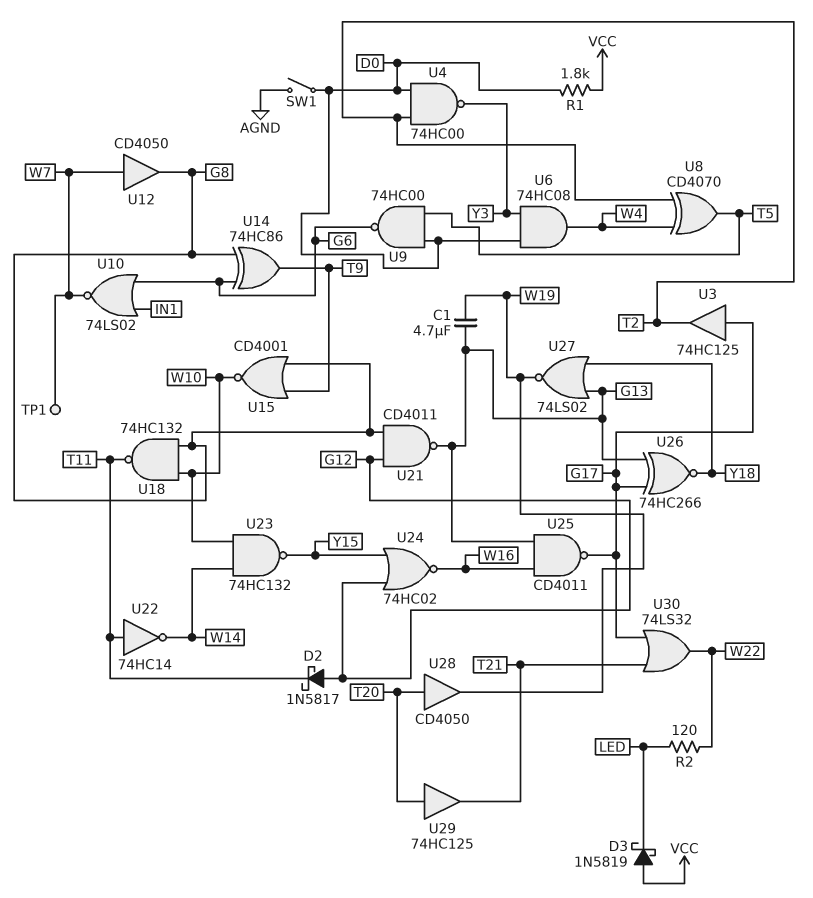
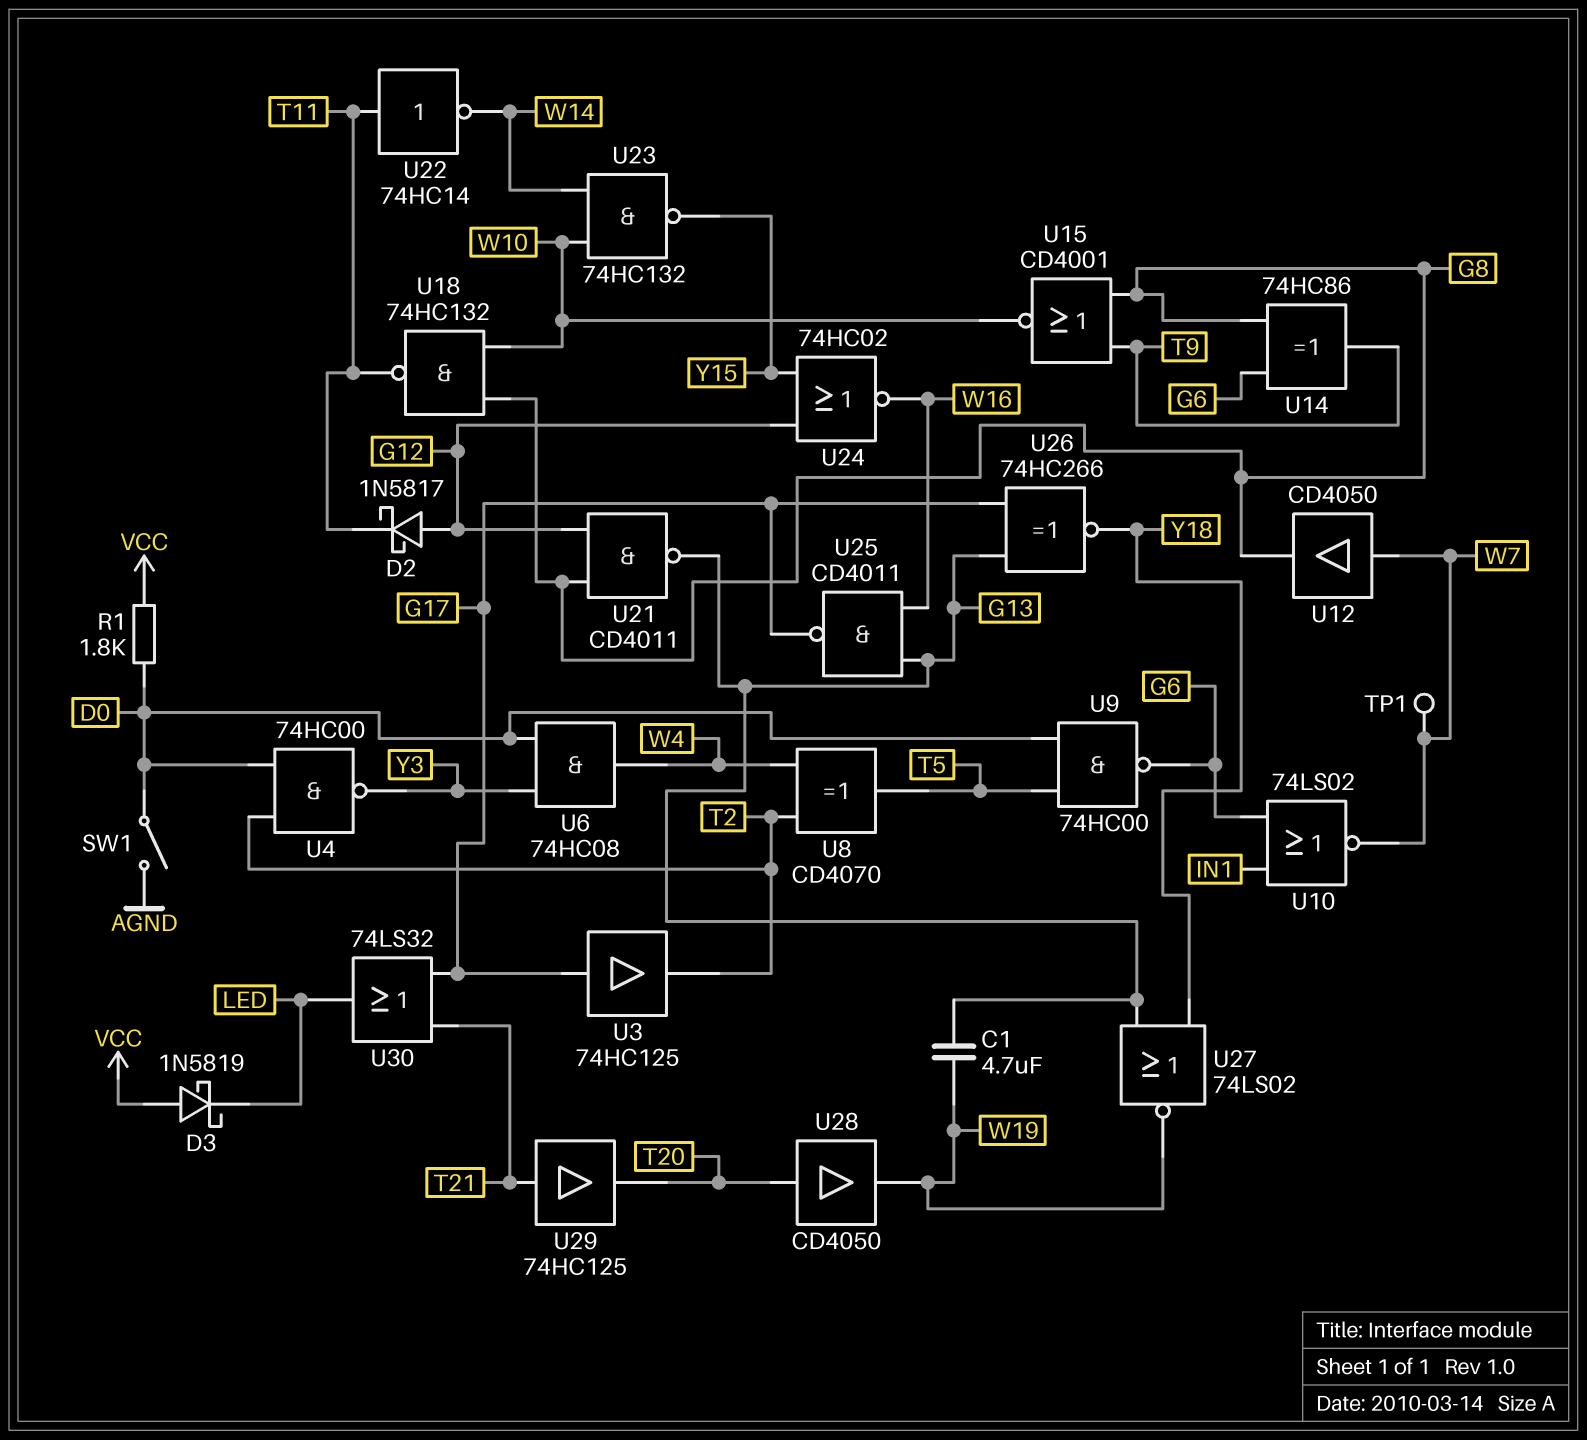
R2: 120 (LED, W22) -> none
U29: buffer 74HC125 (in T20, out T21) -> buffer 74HC125 (in T21, out T20)
U30: OR 74LS32 (in G17, in T21, out W22) -> OR 74LS32 (in G17, in T21, out LED)

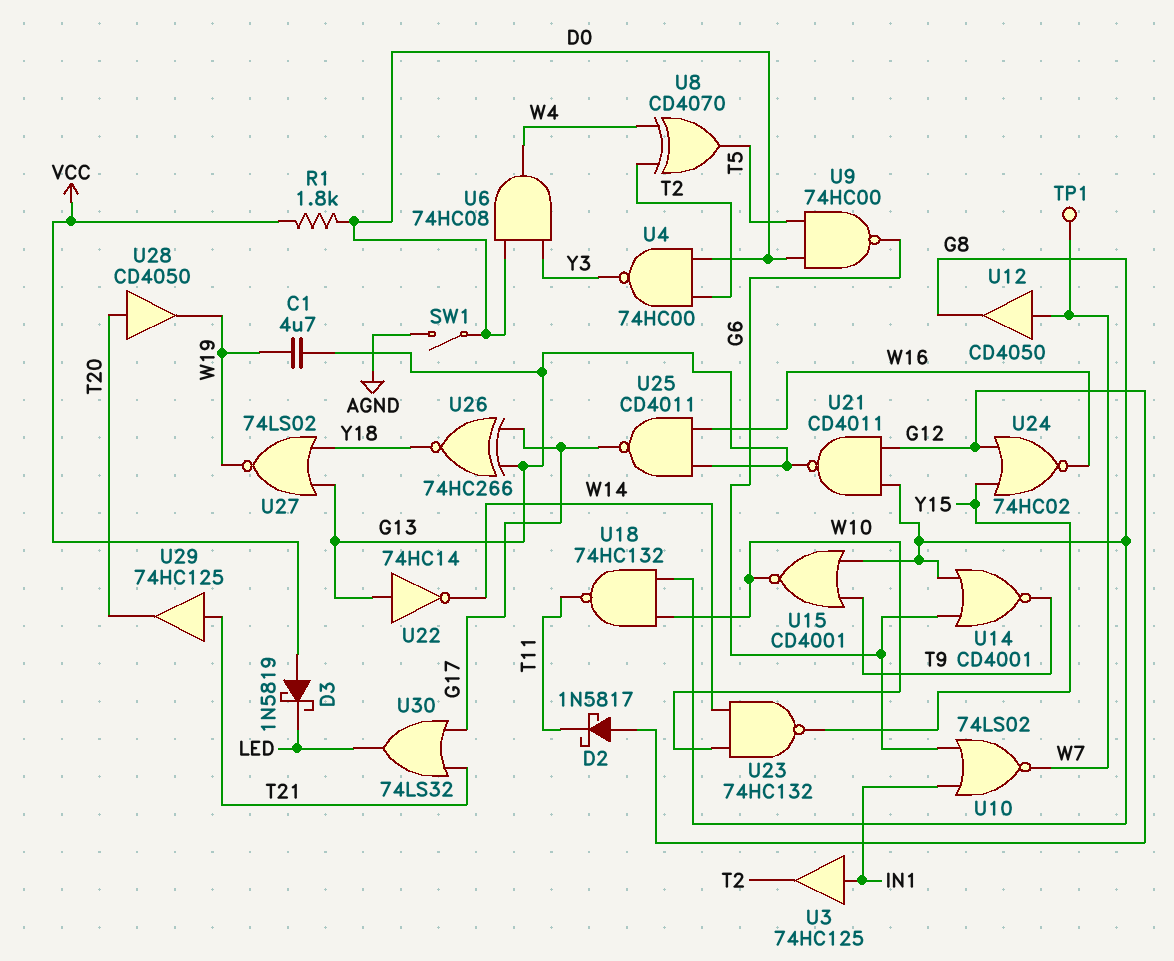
U3: buffer 74HC125 (in G17, out T2) -> buffer 74HC125 (in IN1, out T2)
U14: XOR 74HC86 (in G6, in G8, out T9) -> NOR CD4001 (in G6, in G8, out T9)
U22: NOT 74HC14 (in T11, out W14) -> NOT 74HC14 (in G13, out W14)

